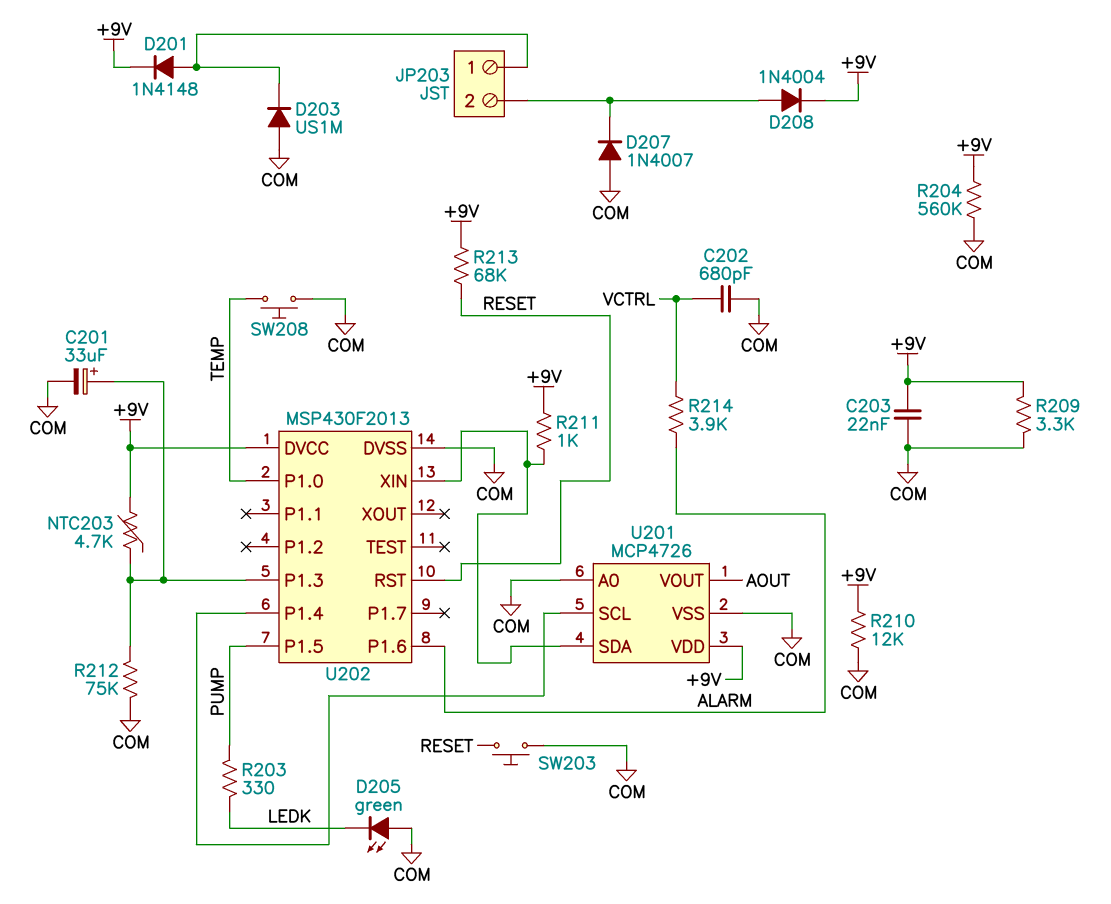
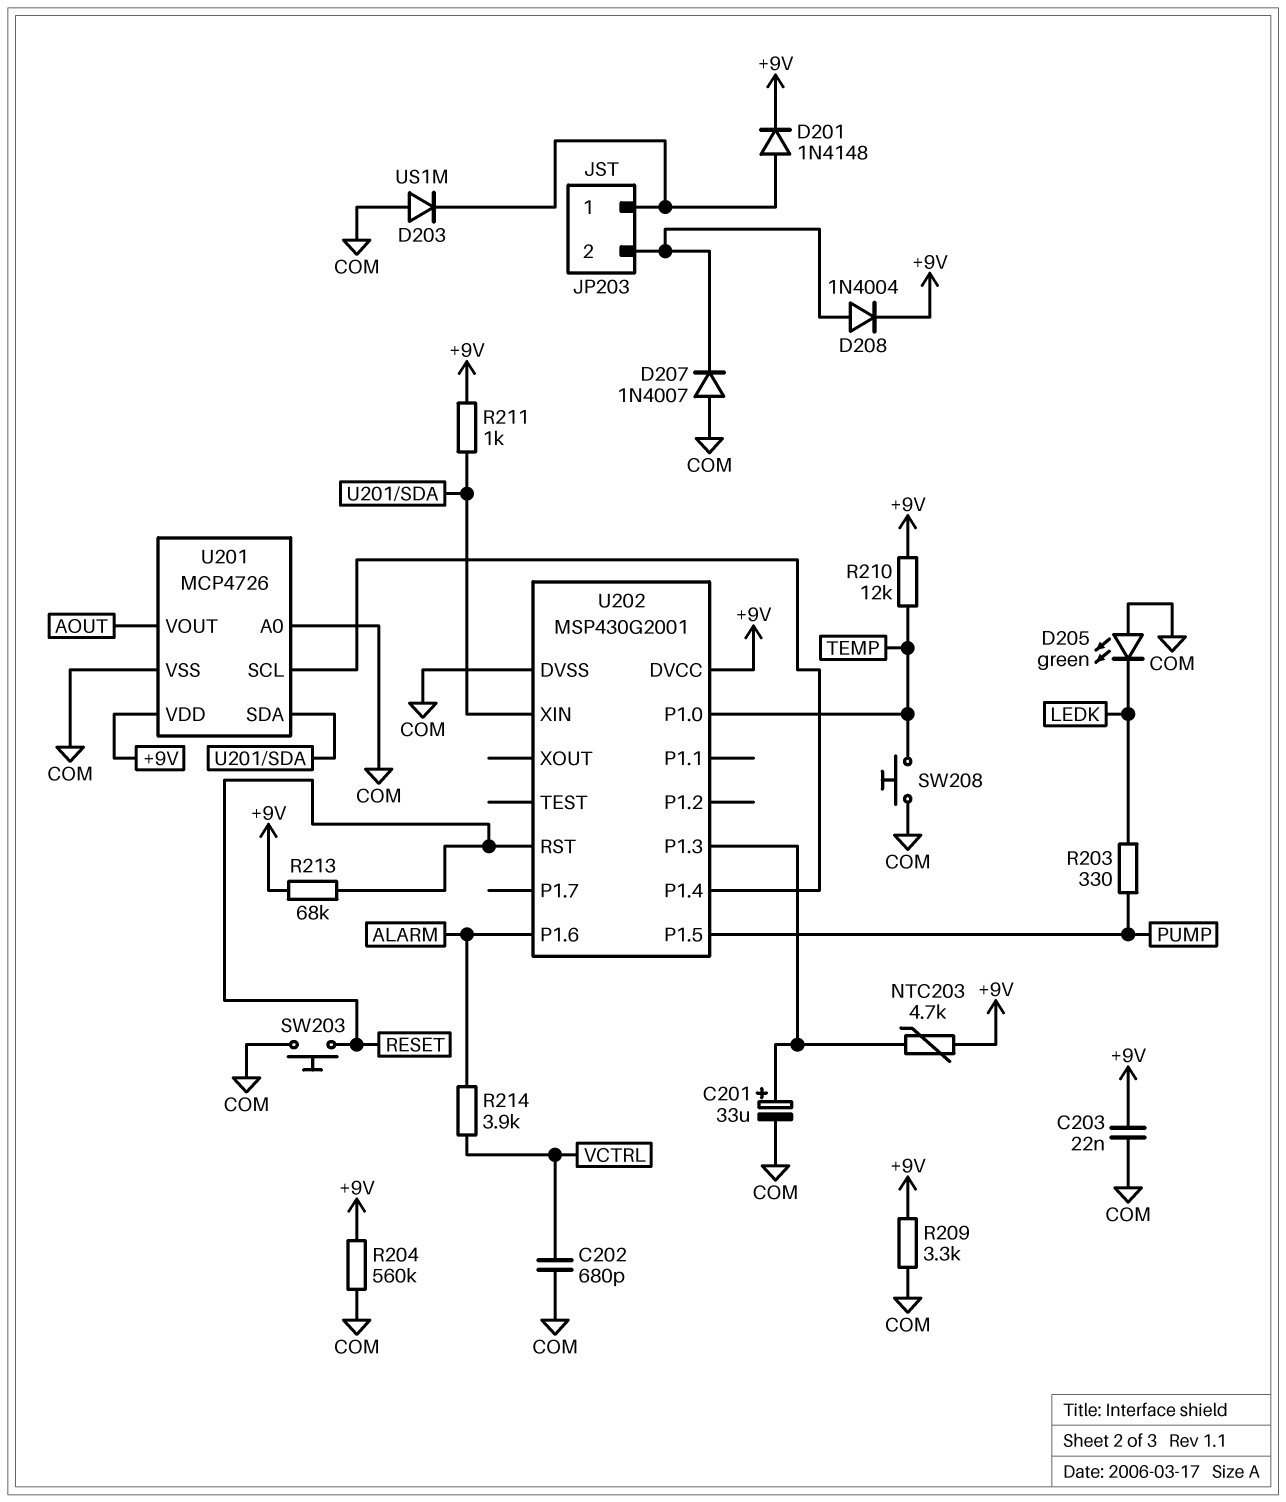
R210: 12k (+9V, COM) -> 12k (+9V, TEMP)
R212: 75k (COM, U202/P1.3) -> none
U202: MSP430F2013 -> MSP430G2001

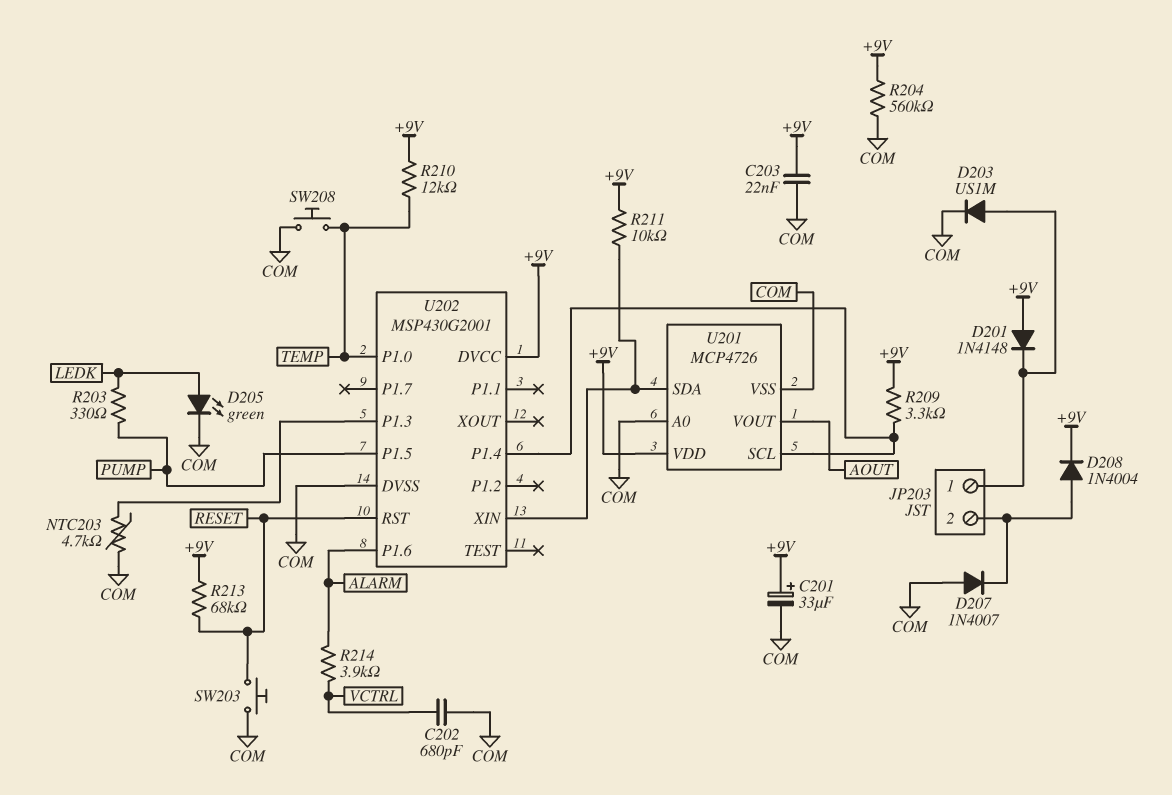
C201: 33uF (plus U202/P1.3, minus COM) -> 33uF (plus +9V, minus COM)
D201: diode 1N4148 (A JP203/1, K +9V) -> diode 1N4148 (A +9V, K JP203/1)
D203: diode US1M (A COM, K JP203/1) -> diode US1M (A JP203/1, K COM)
D205: LED green (A COM, K LEDK) -> LED green (A LEDK, K COM)
NTC203: 4.7k (+9V, U202/P1.3) -> 4.7k (COM, U202/P1.3)
R209: 3.3k (+9V, COM) -> 3.3k (+9V, U201/SCL)
R211: 1k (+9V, U201/SDA) -> 10k (+9V, U201/SDA)

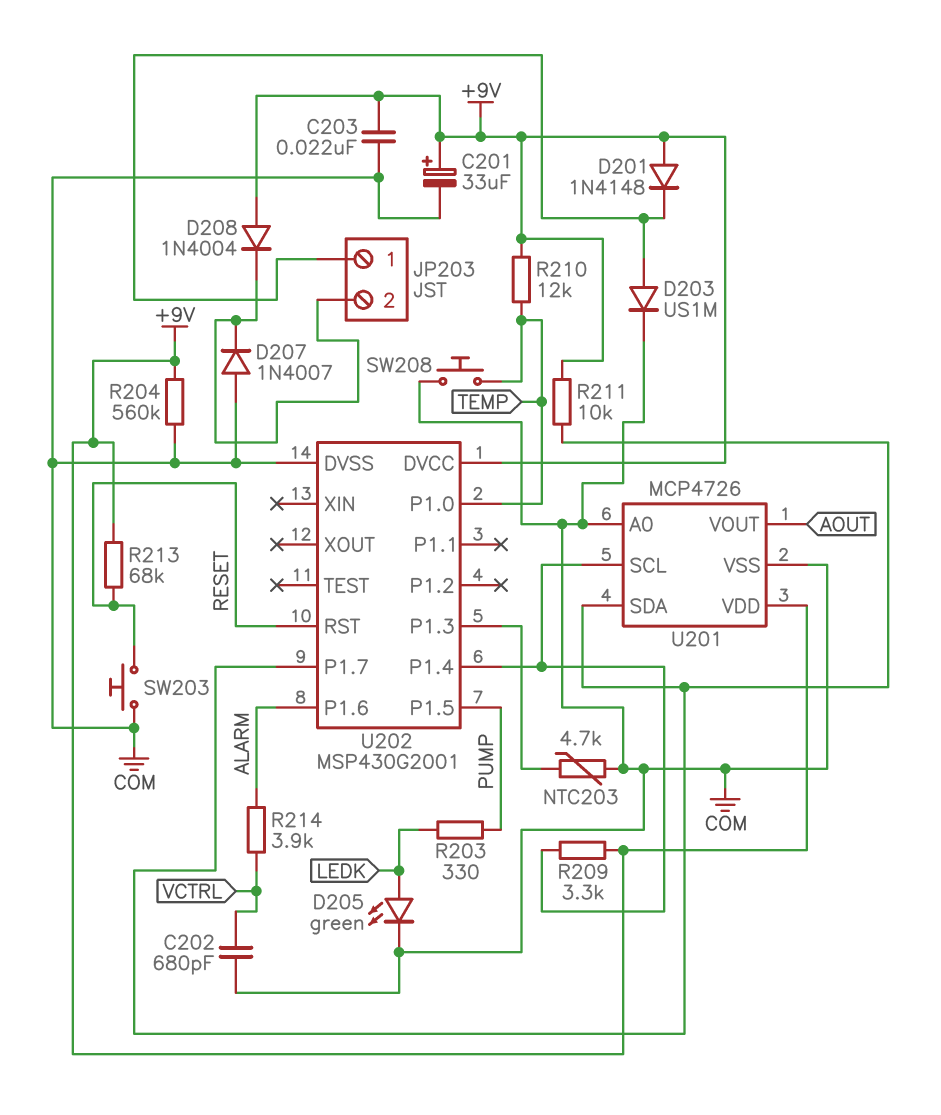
D208: diode 1N4004 (A JP203/2, K +9V) -> diode 1N4004 (A +9V, K JP203/2)
U202 pin P1.7: none -> U201/SDA
U202 pin XIN: U201/SDA -> none

